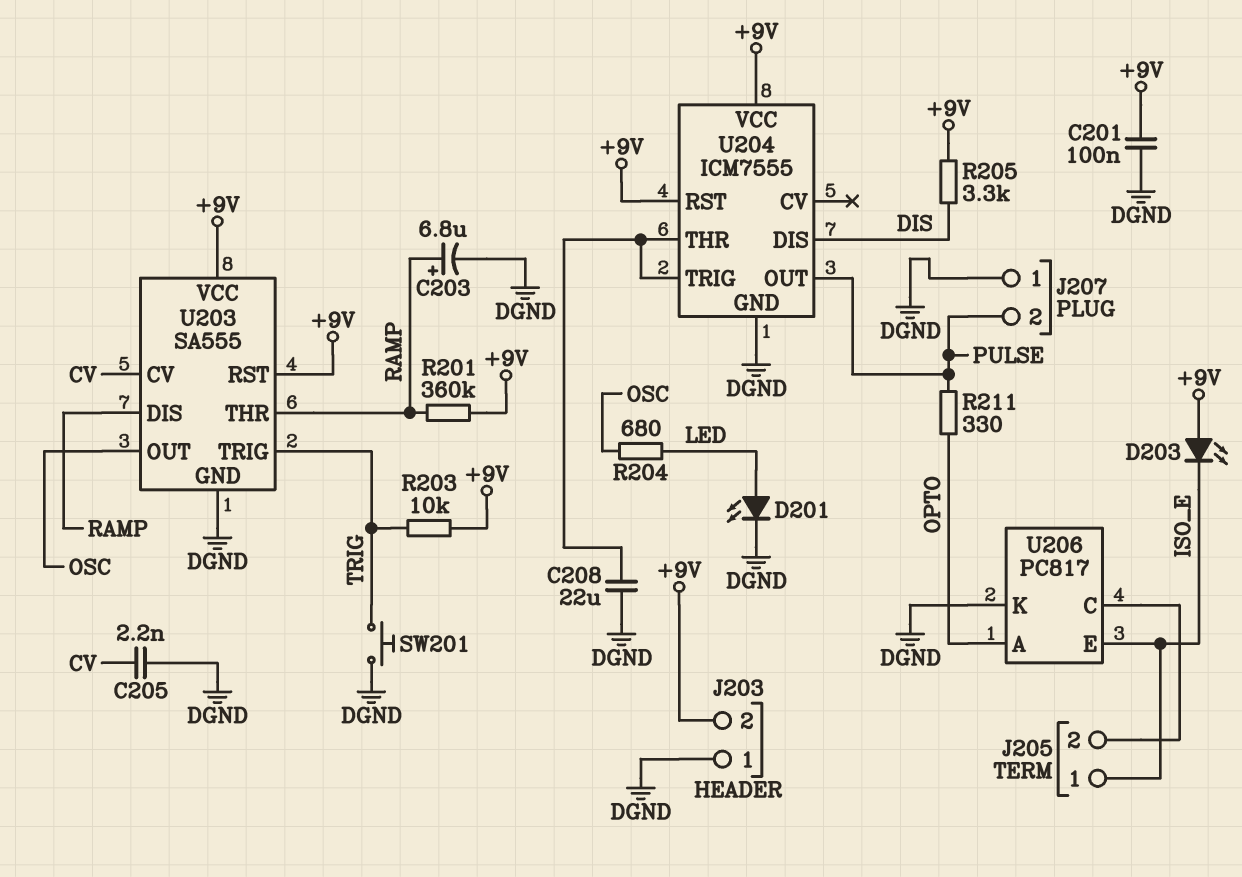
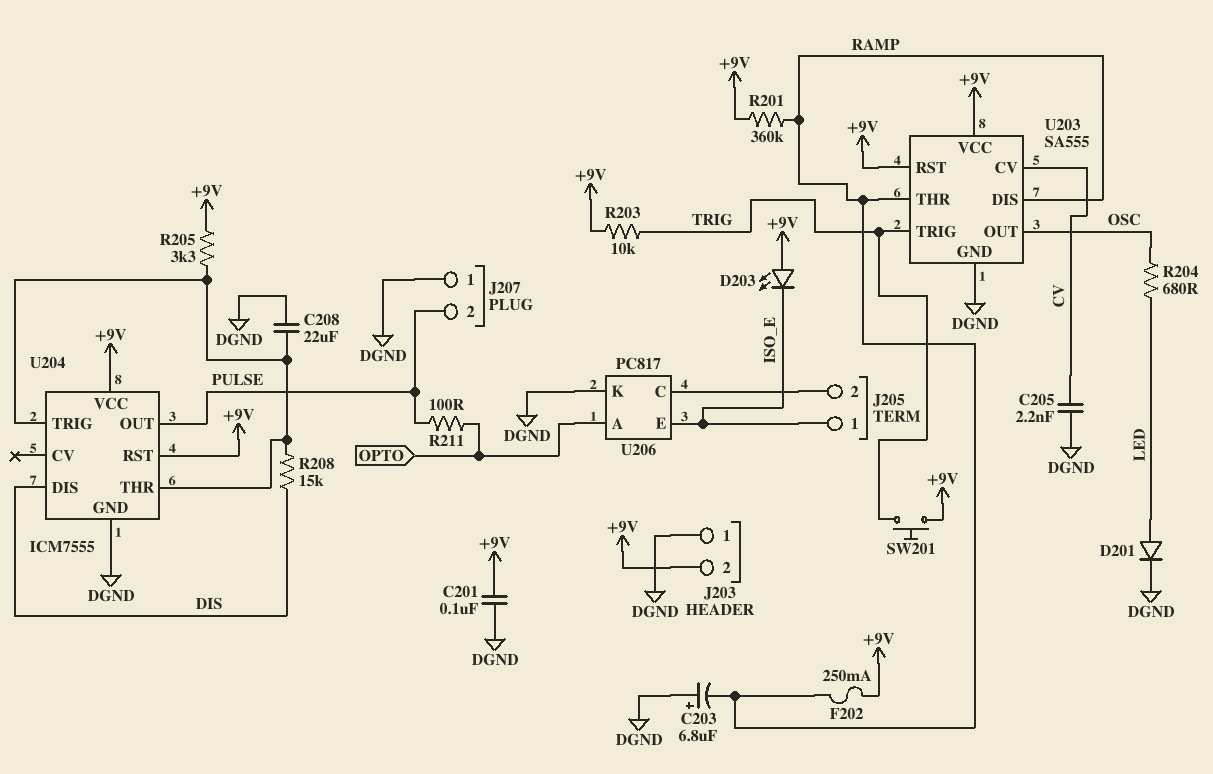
C203: 6.8uF (plus RAMP, minus DGND) -> 6.8uF (plus DGND, minus RAMP)
D201: LED (A LED, K DGND) -> diode (A LED, K DGND)
F202: none -> 250mA (+9V, RAMP)
R205: 3.3k (+9V, DIS) -> 3.3k (+9V, U204/THR)
R208: none -> 15k (DIS, U204/THR)
R211: 330 (OPTO, PULSE) -> 100 (OPTO, PULSE)
SW201: button (DGND, TRIG) -> button (+9V, TRIG)

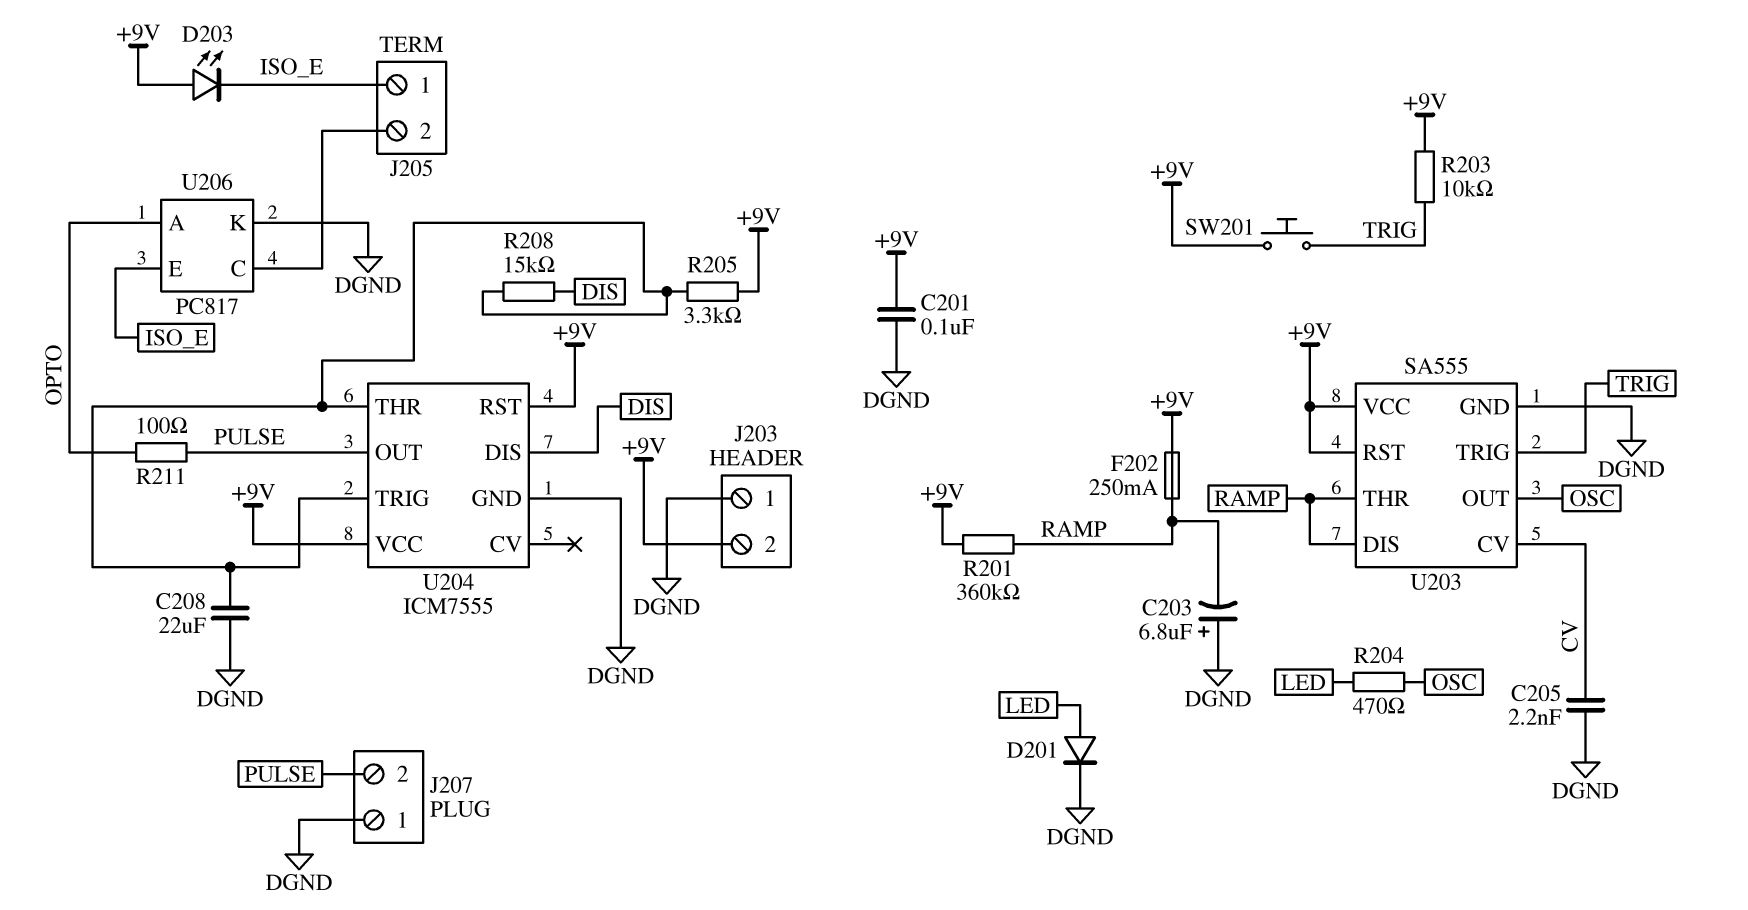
R204: 680 (LED, OSC) -> 470 (LED, OSC)

